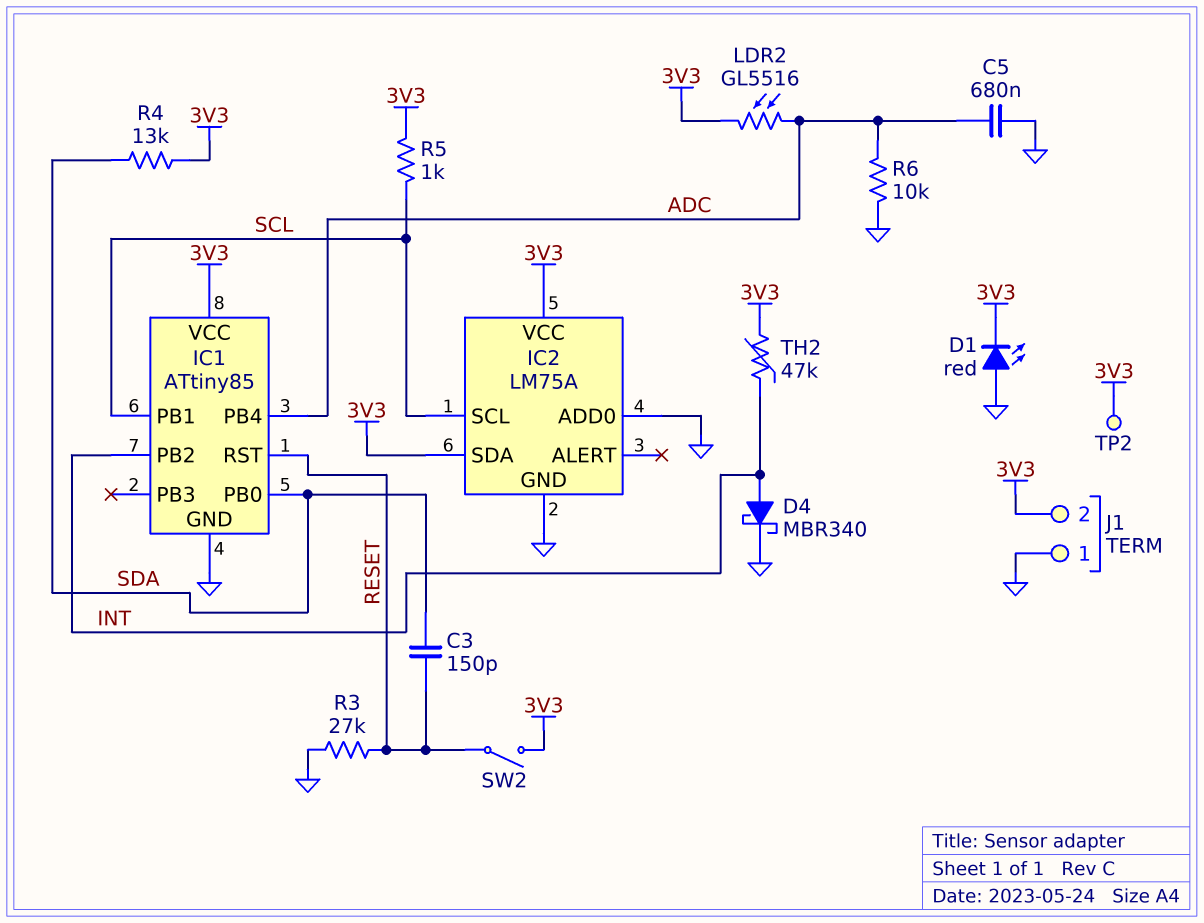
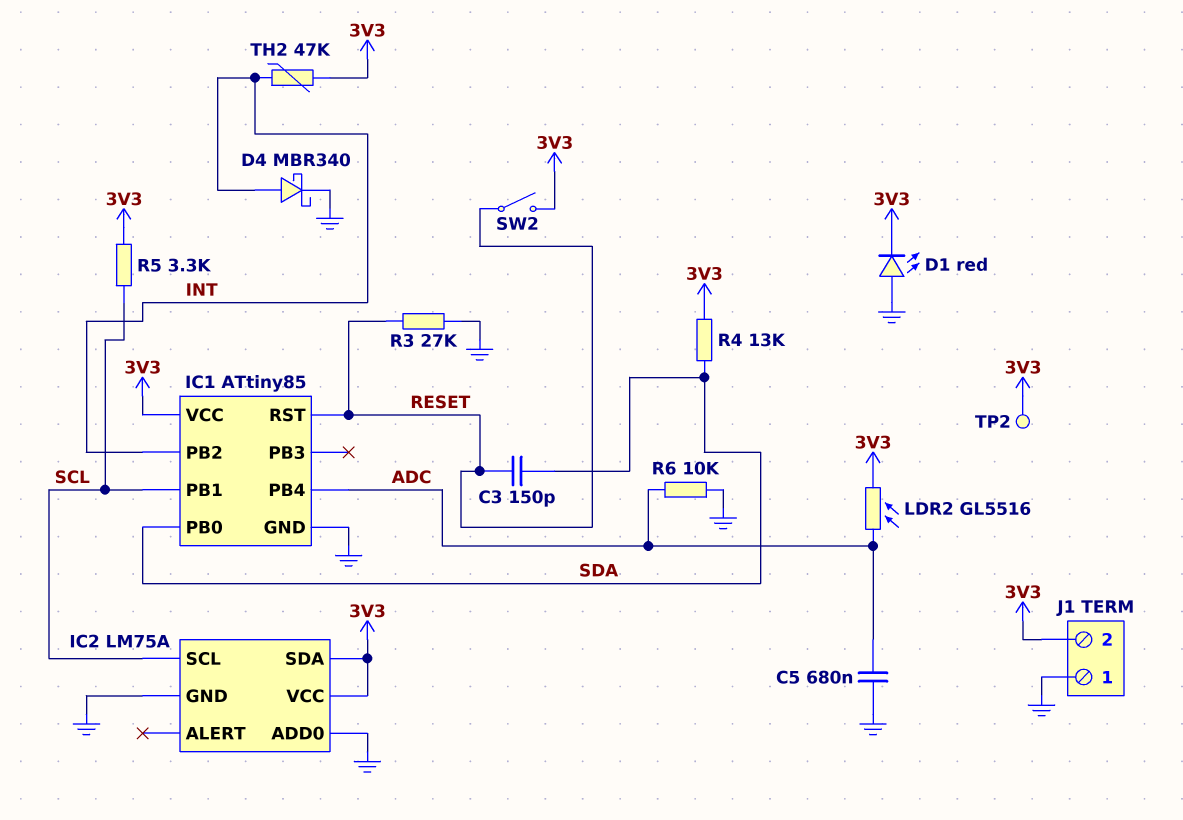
R5: 1k (3V3, SCL) -> 3.3k (3V3, SCL)

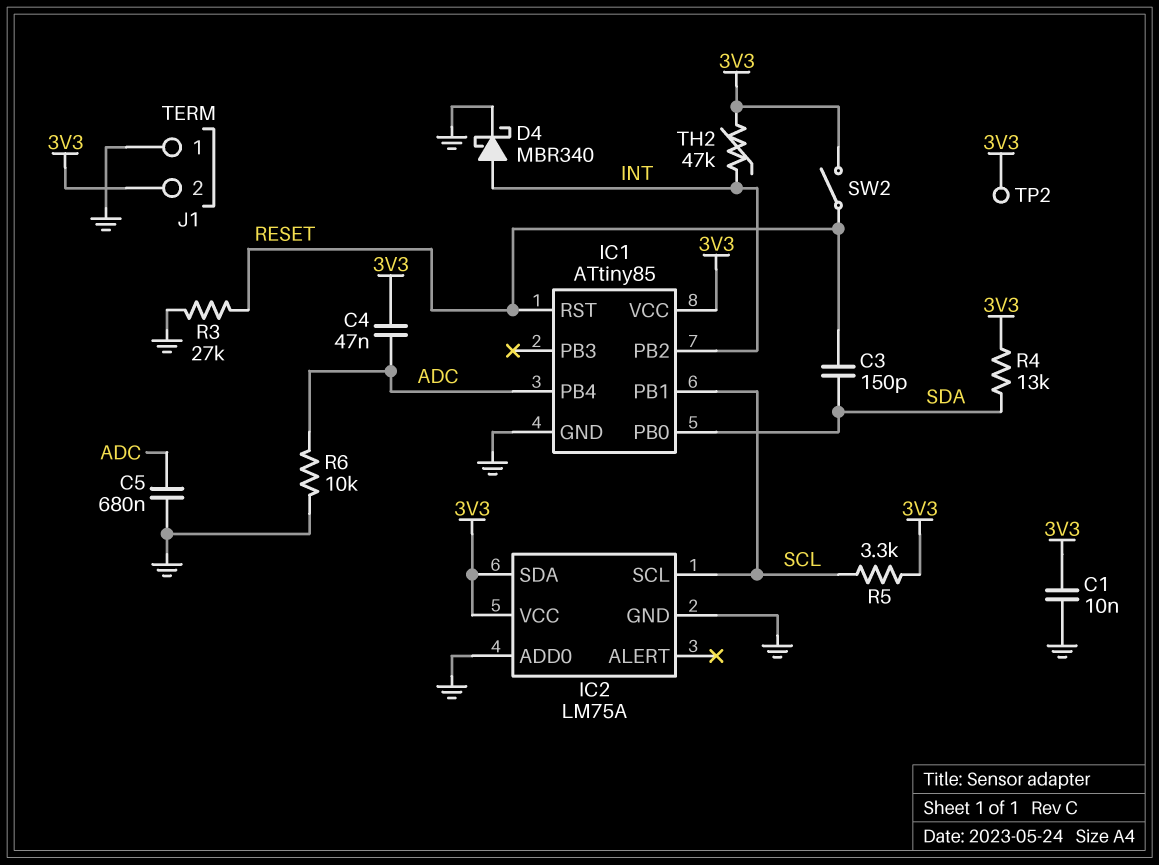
C1: none -> 10nF (3V3, GND)
C4: none -> 47nF (3V3, ADC)
D1: LED red (A GND, K 3V3) -> none
LDR2: GL5516 (3V3, ADC) -> none

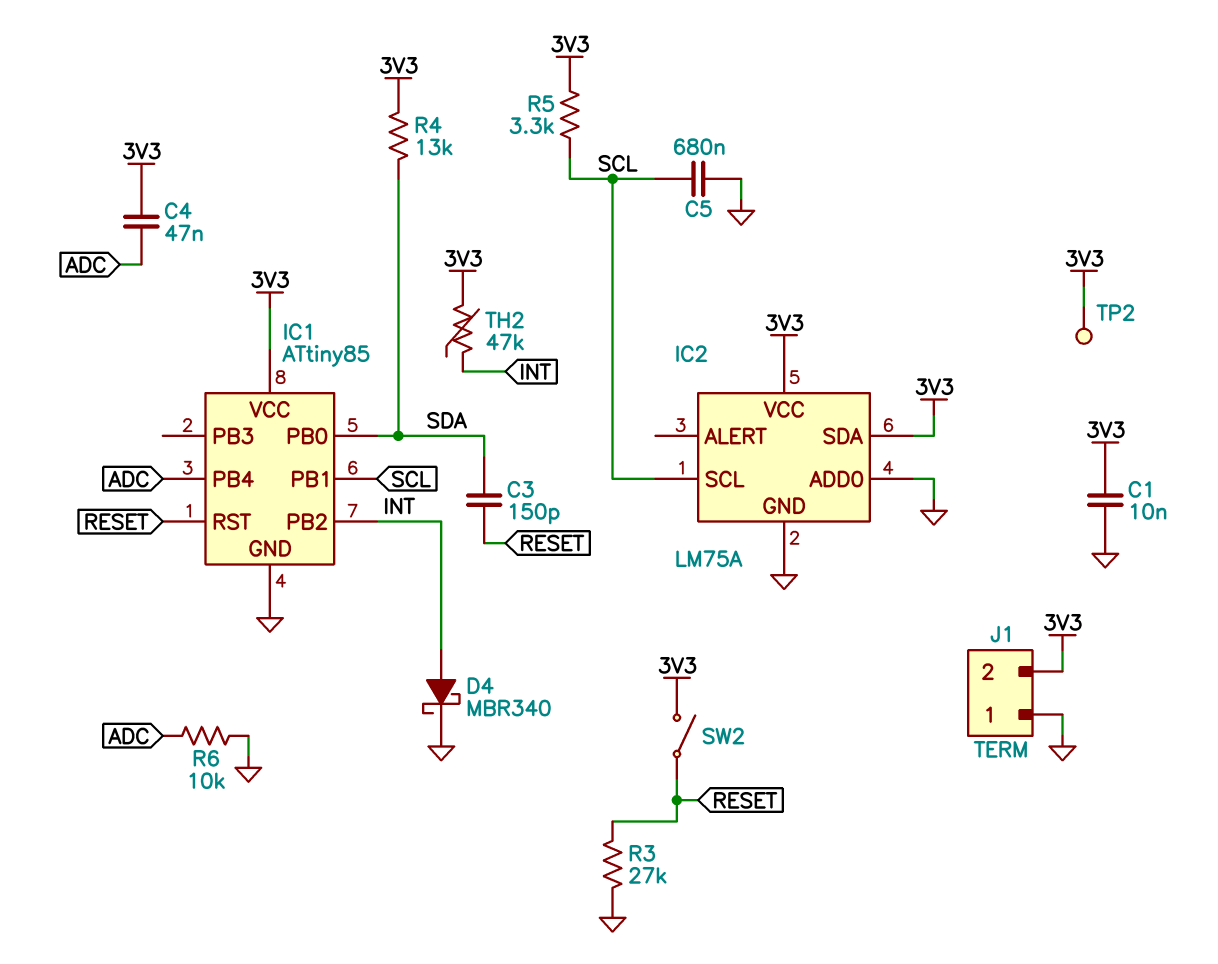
C5: 680nF (ADC, GND) -> 680nF (GND, SCL)

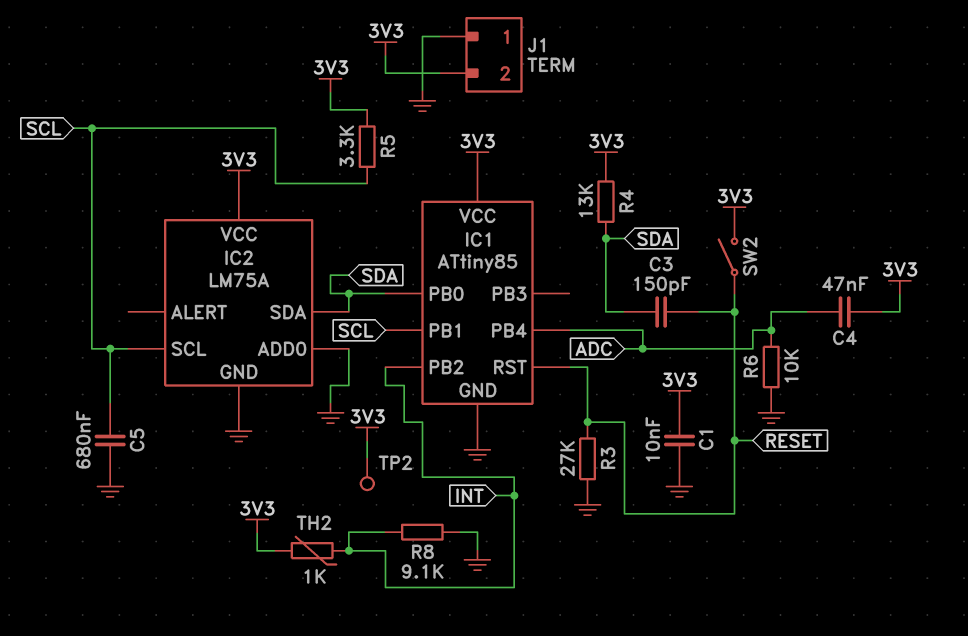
D4: schottky MBR340 (A INT, K GND) -> none
IC2 pin SDA: 3V3 -> SDA
R8: none -> 9.1k (GND, INT)
TH2: 47k (3V3, INT) -> 1k (3V3, INT)

